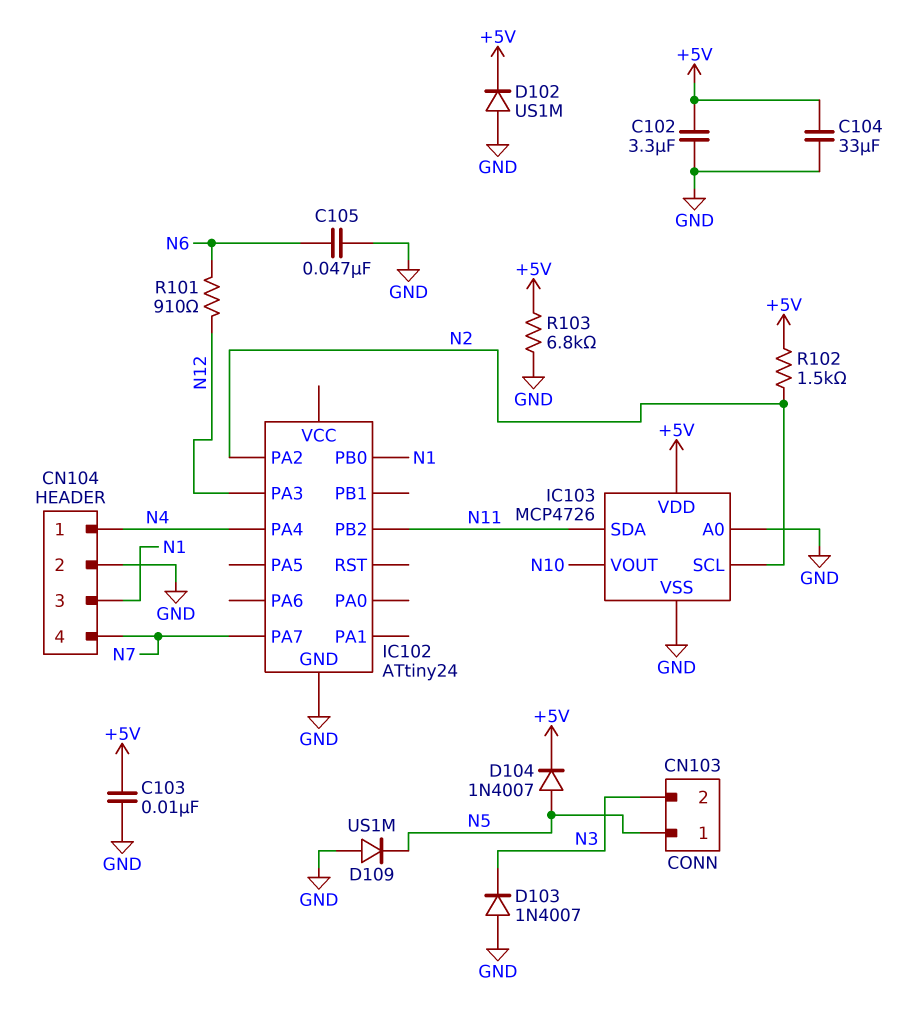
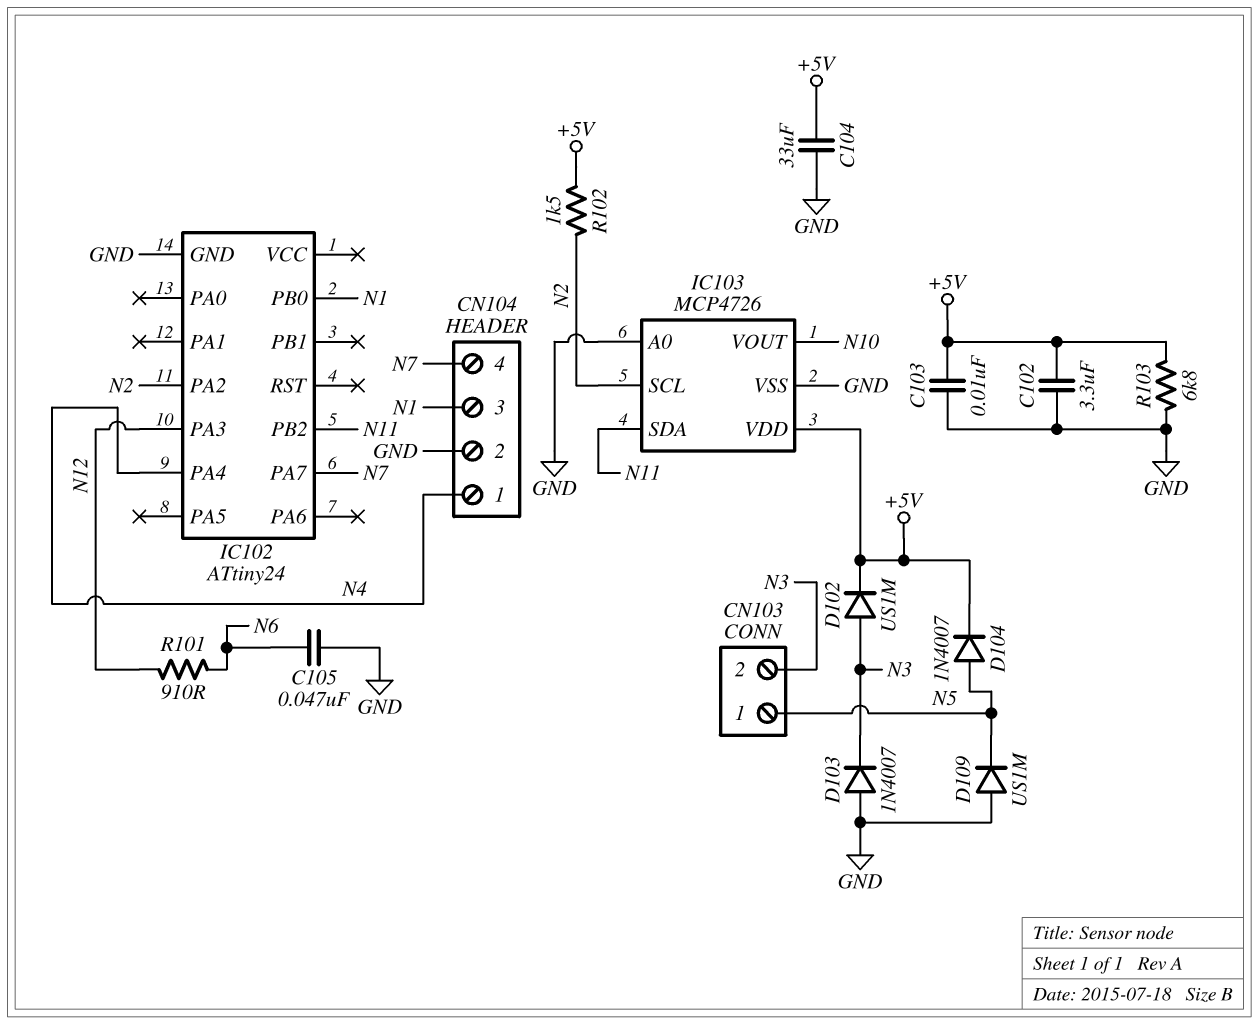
D102: diode US1M (A GND, K +5V) -> diode US1M (A N3, K +5V)

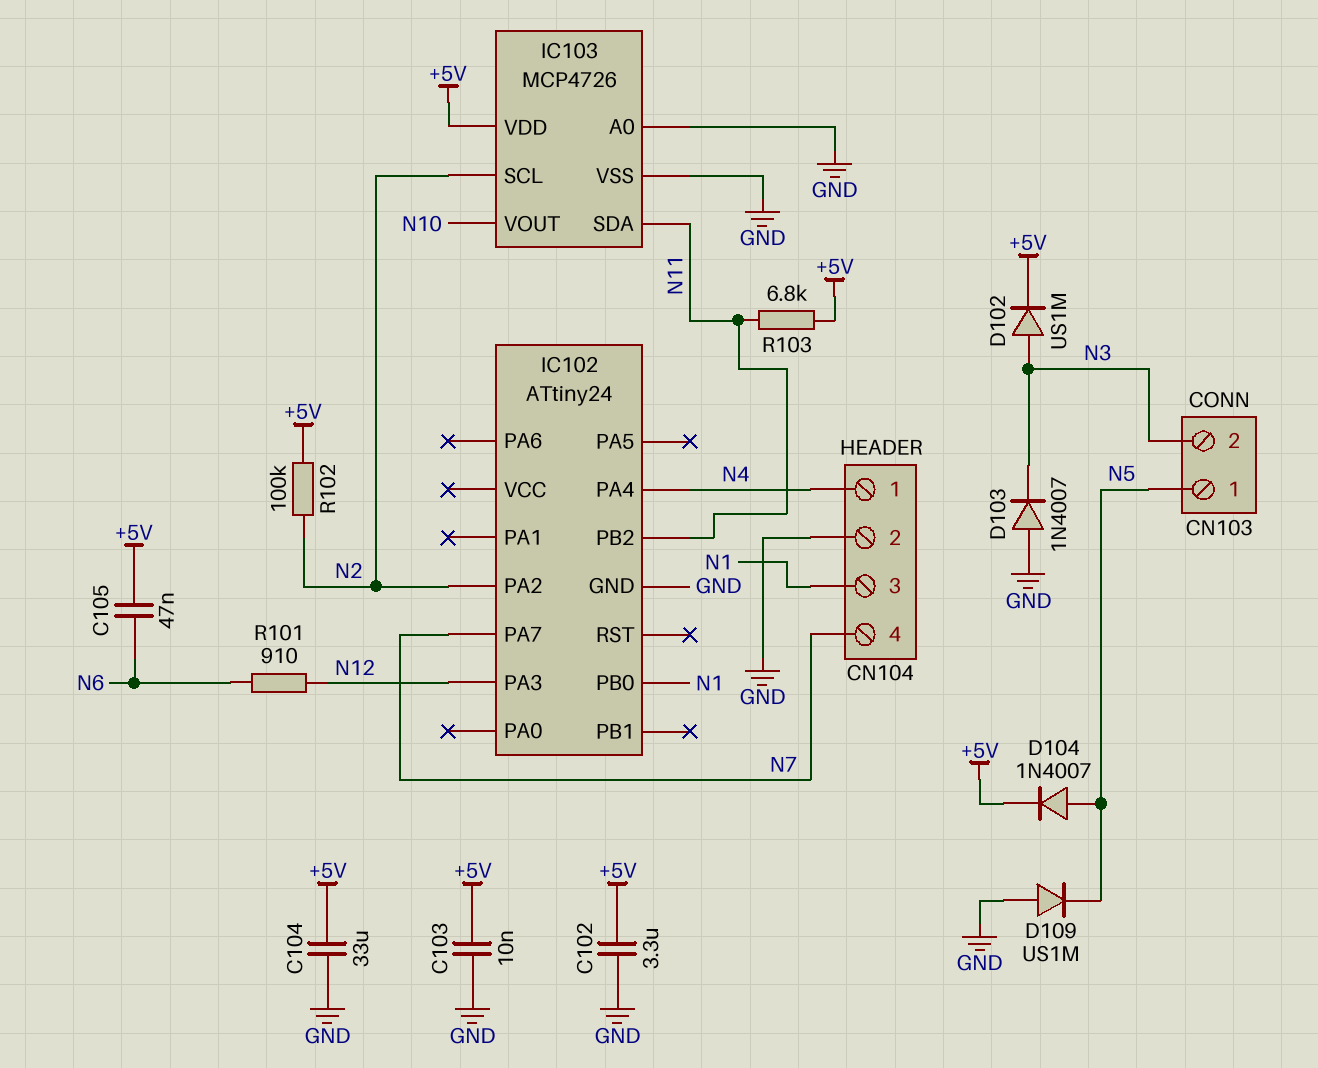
C105: 47nF (GND, N6) -> 47nF (+5V, N6)
R102: 1.5k (+5V, N2) -> 100k (+5V, N2)
R103: 6.8k (+5V, GND) -> 6.8k (+5V, N11)

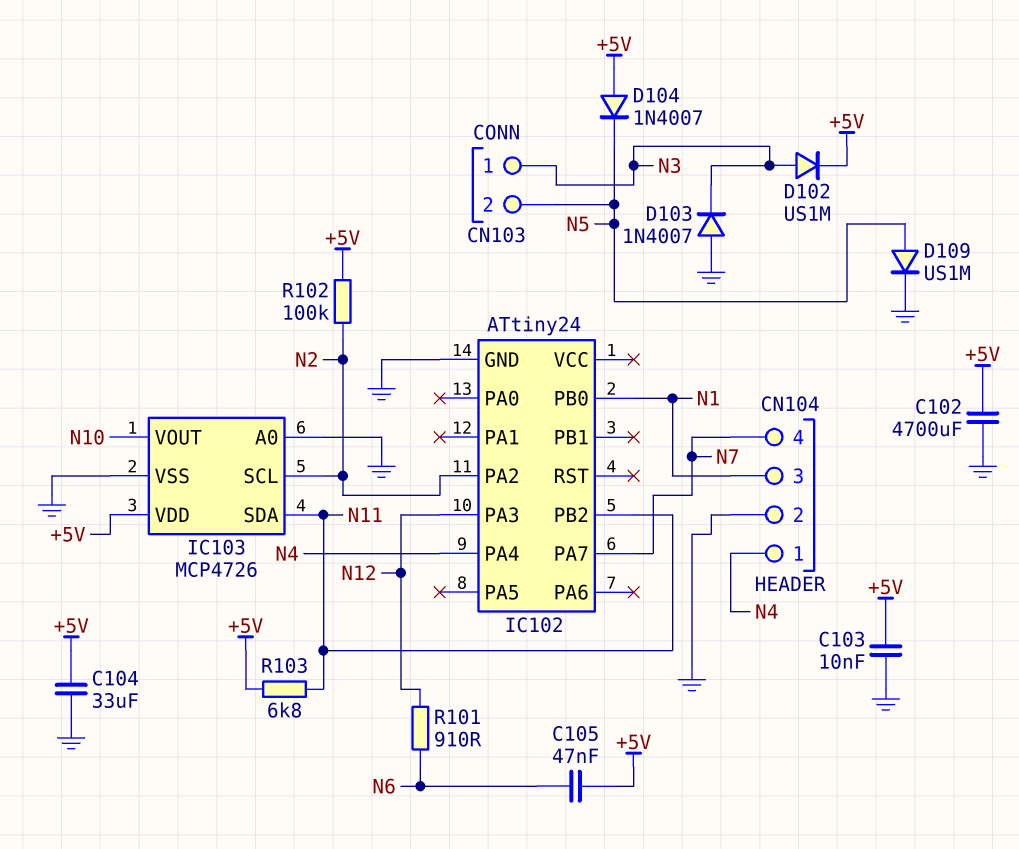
C102: 3.3uF (+5V, GND) -> 4700uF (+5V, GND)
CN103 pin 1: N5 -> N3
CN103 pin 2: N3 -> N5
D104: diode 1N4007 (A N5, K +5V) -> diode 1N4007 (A +5V, K N5)
D109: diode US1M (A GND, K N5) -> diode US1M (A N5, K GND)

